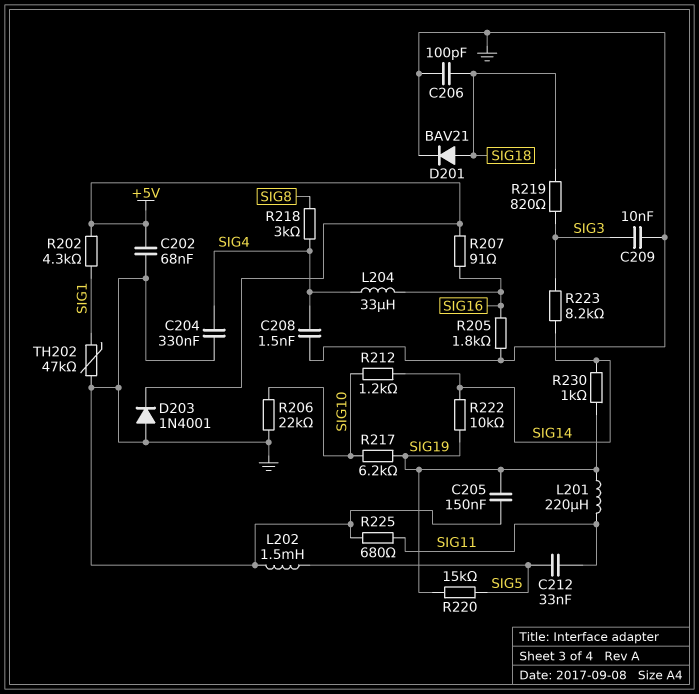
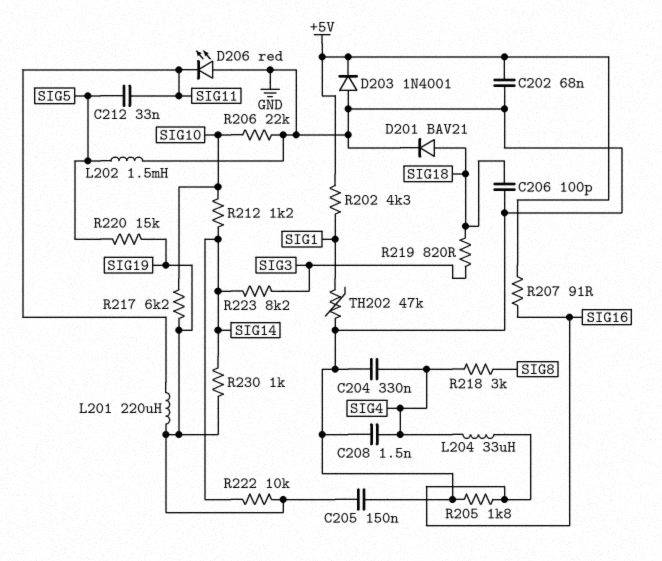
C209: 10nF (GND, SIG3) -> none
D206: none -> LED red (A GND, K SIG11)
R225: 680 (GND, SIG11) -> none

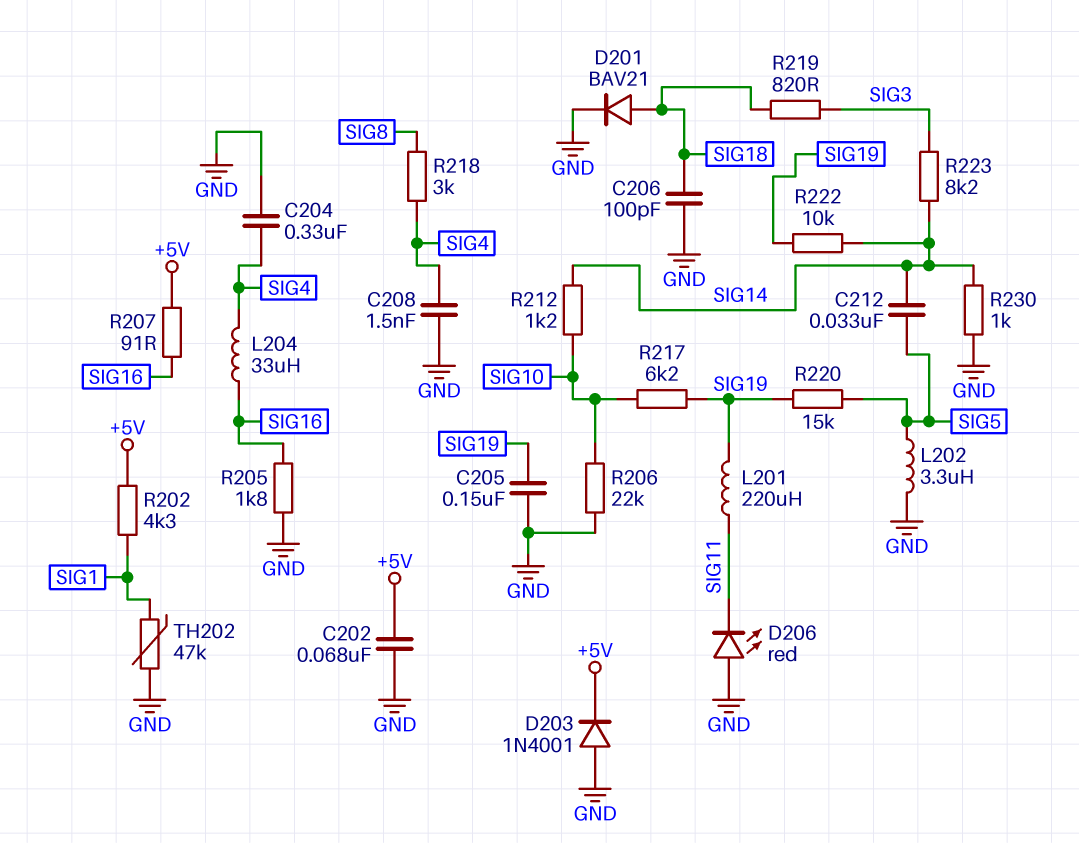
C212: 33nF (SIG5, SIG11) -> 33nF (SIG5, SIG14)
L202: 1.5mH (GND, SIG5) -> 3.3uH (GND, SIG5)
R230: 1k (SIG14, SIG19) -> 1k (GND, SIG14)

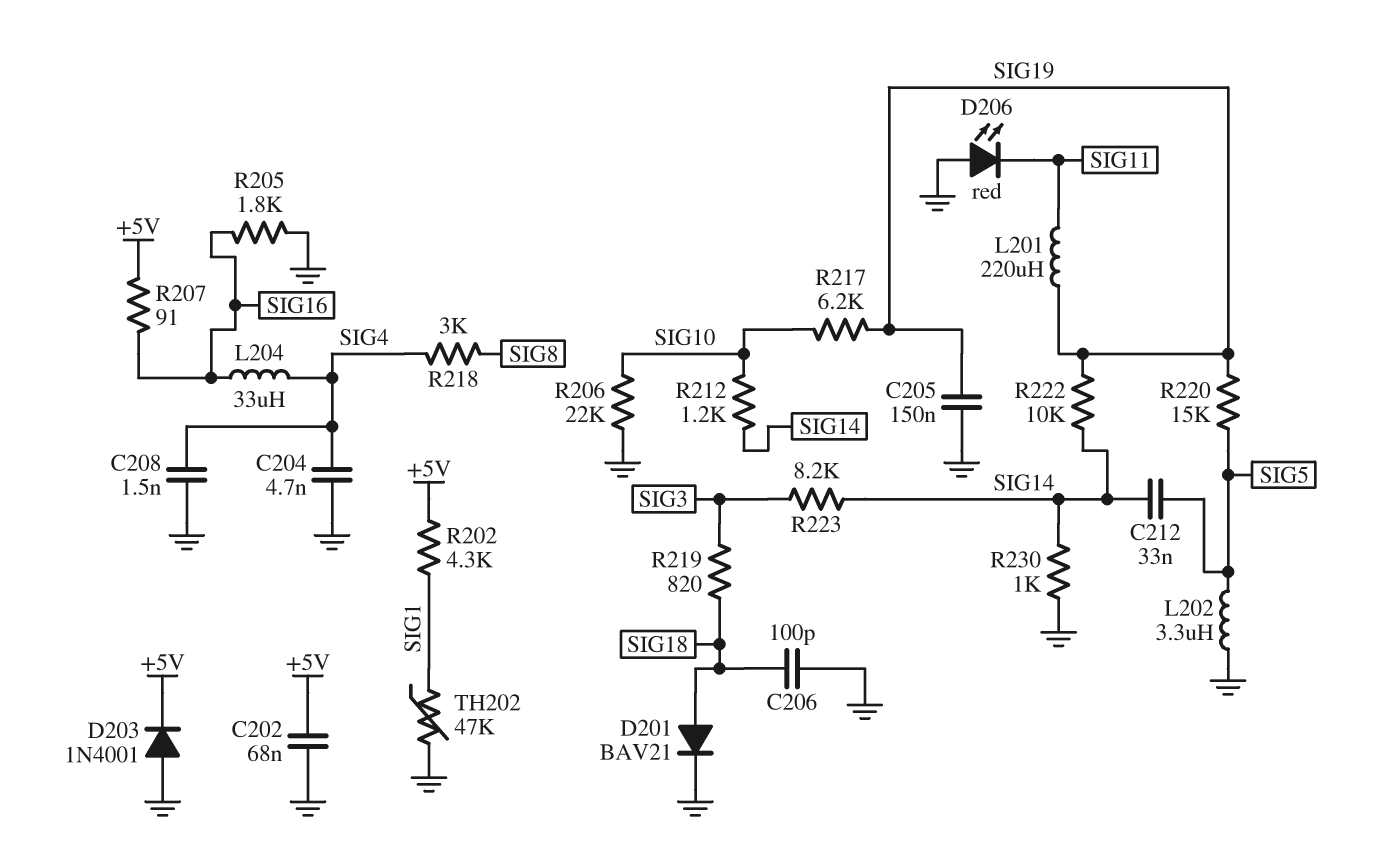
C204: 330nF (GND, SIG4) -> 4.7nF (GND, SIG4)

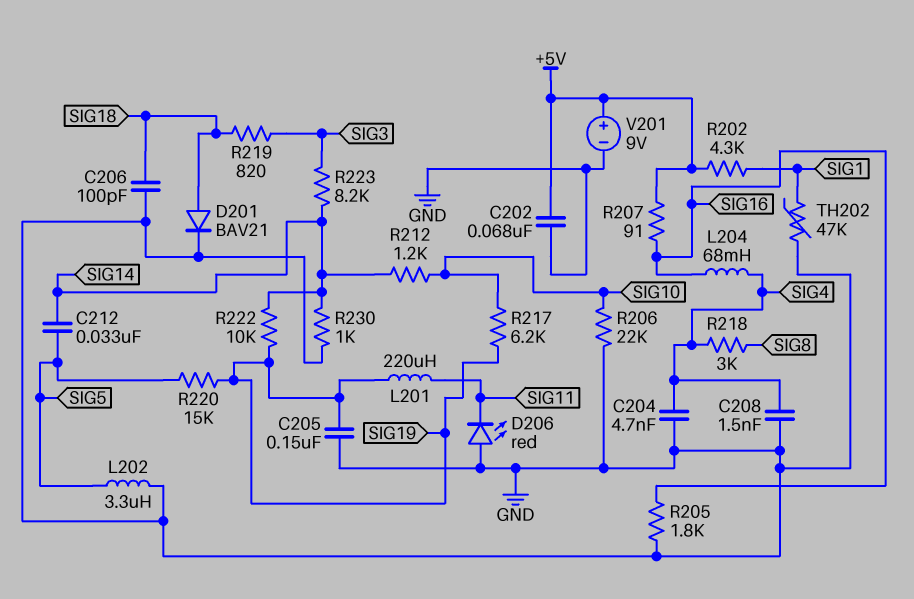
D203: diode 1N4001 (A GND, K +5V) -> none
L204: 33uH (SIG4, SIG16) -> 68mH (SIG4, SIG16)
V201: none -> 9V (plus +5V, minus GND)

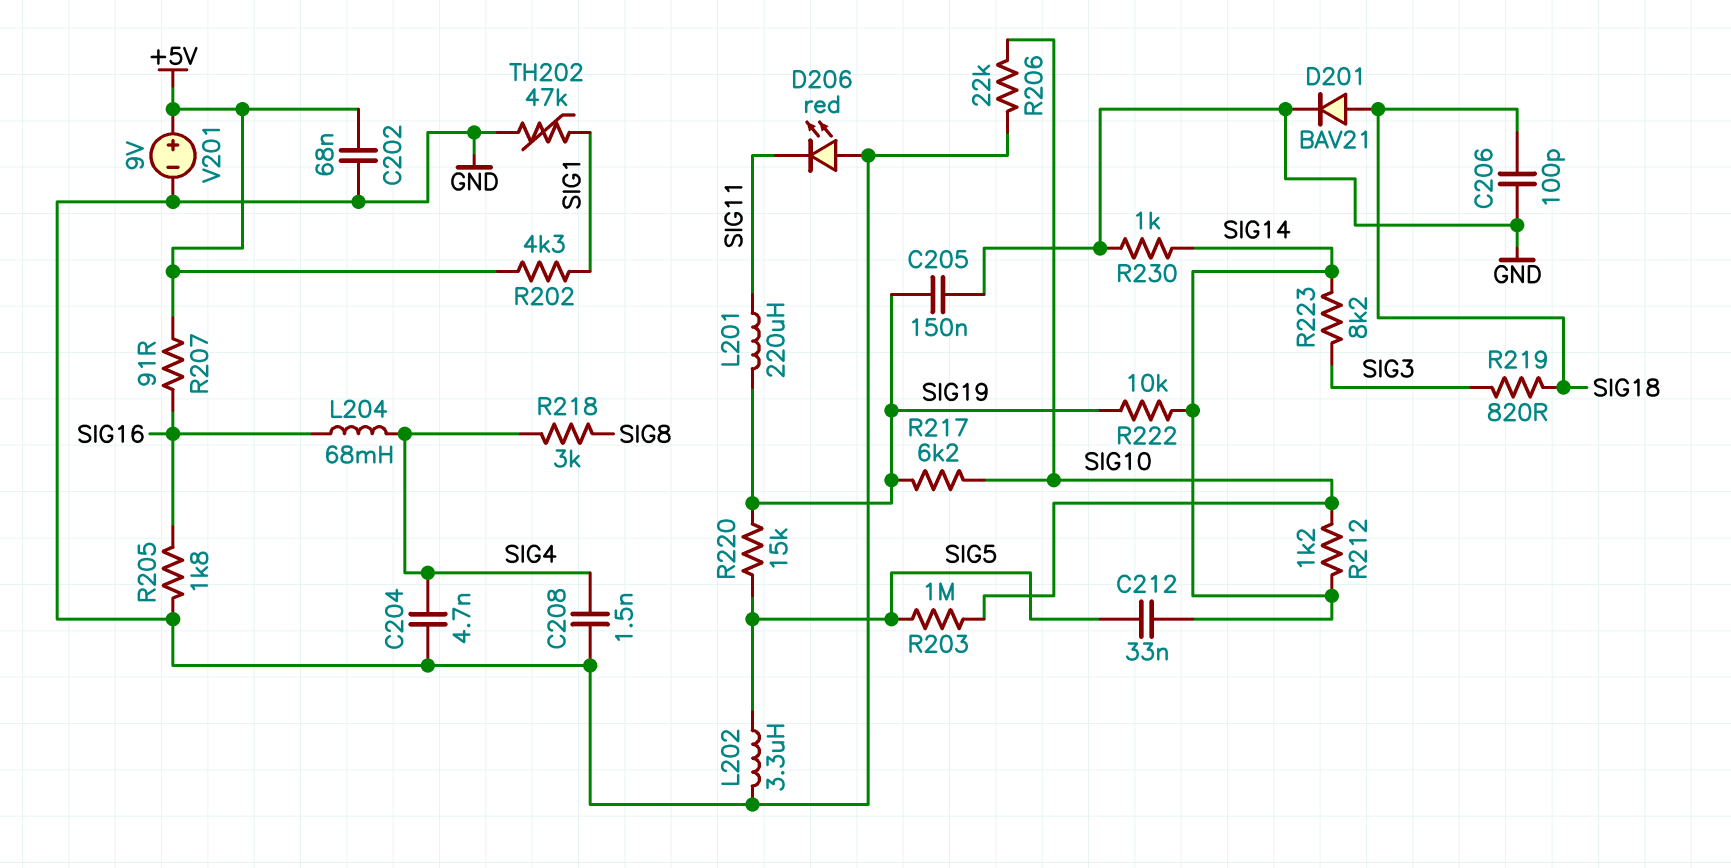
R203: none -> 1M (SIG5, SIG10)

